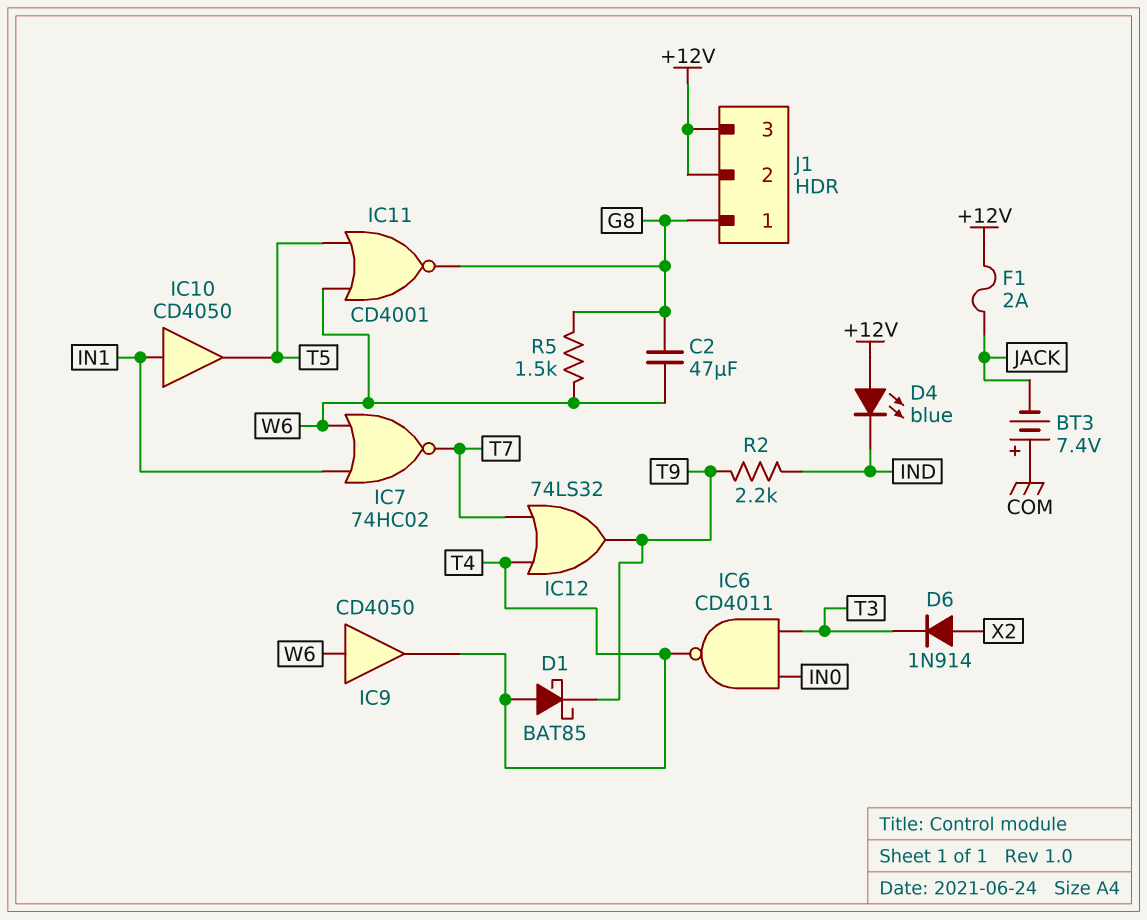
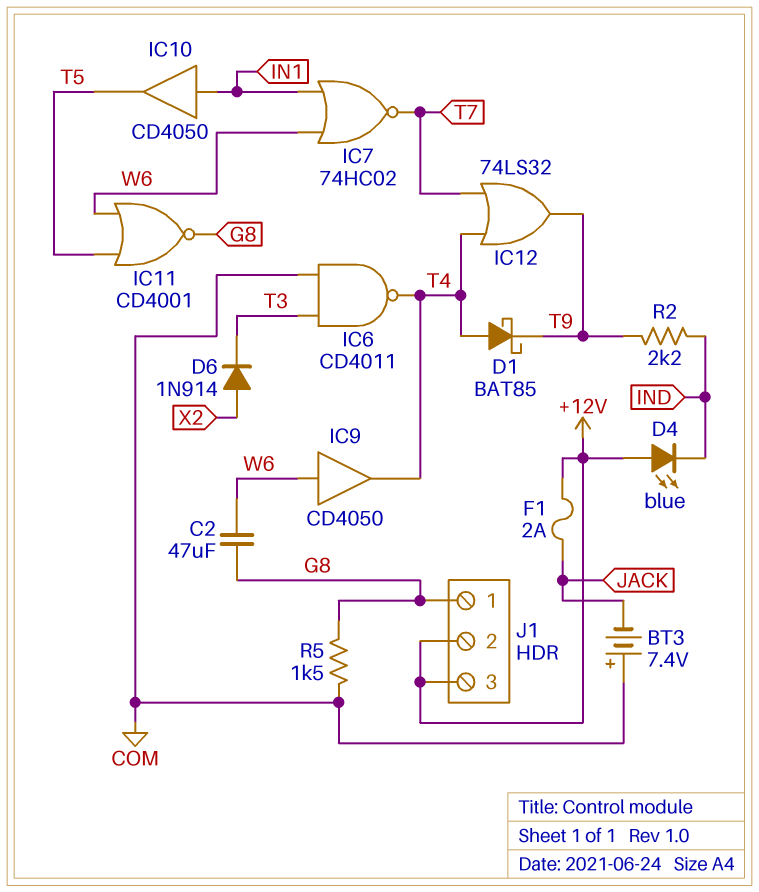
IC6: NAND CD4011 (in IN0, in T3, out T4) -> NAND CD4011 (in COM, in T3, out T4)
R5: 1.5k (G8, W6) -> 1.5k (COM, G8)

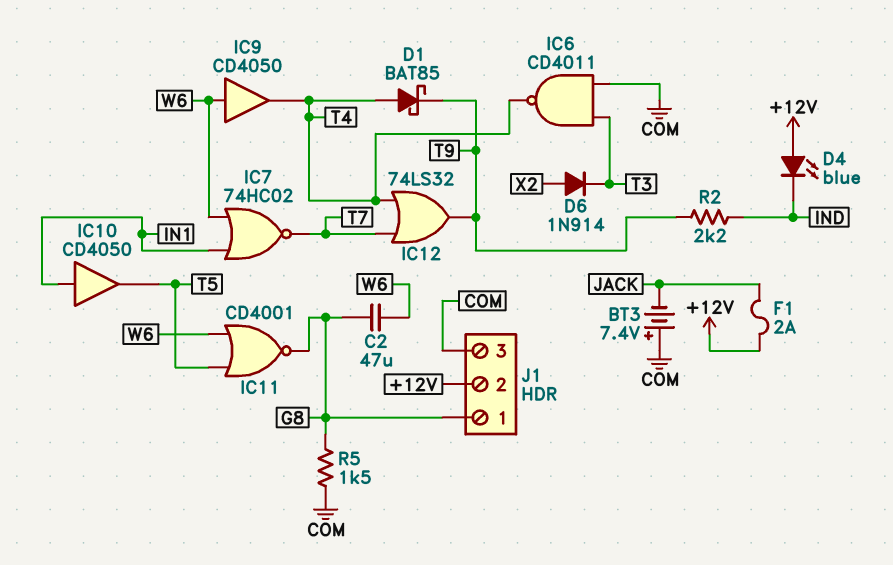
J1 pin 3: +12V -> COM

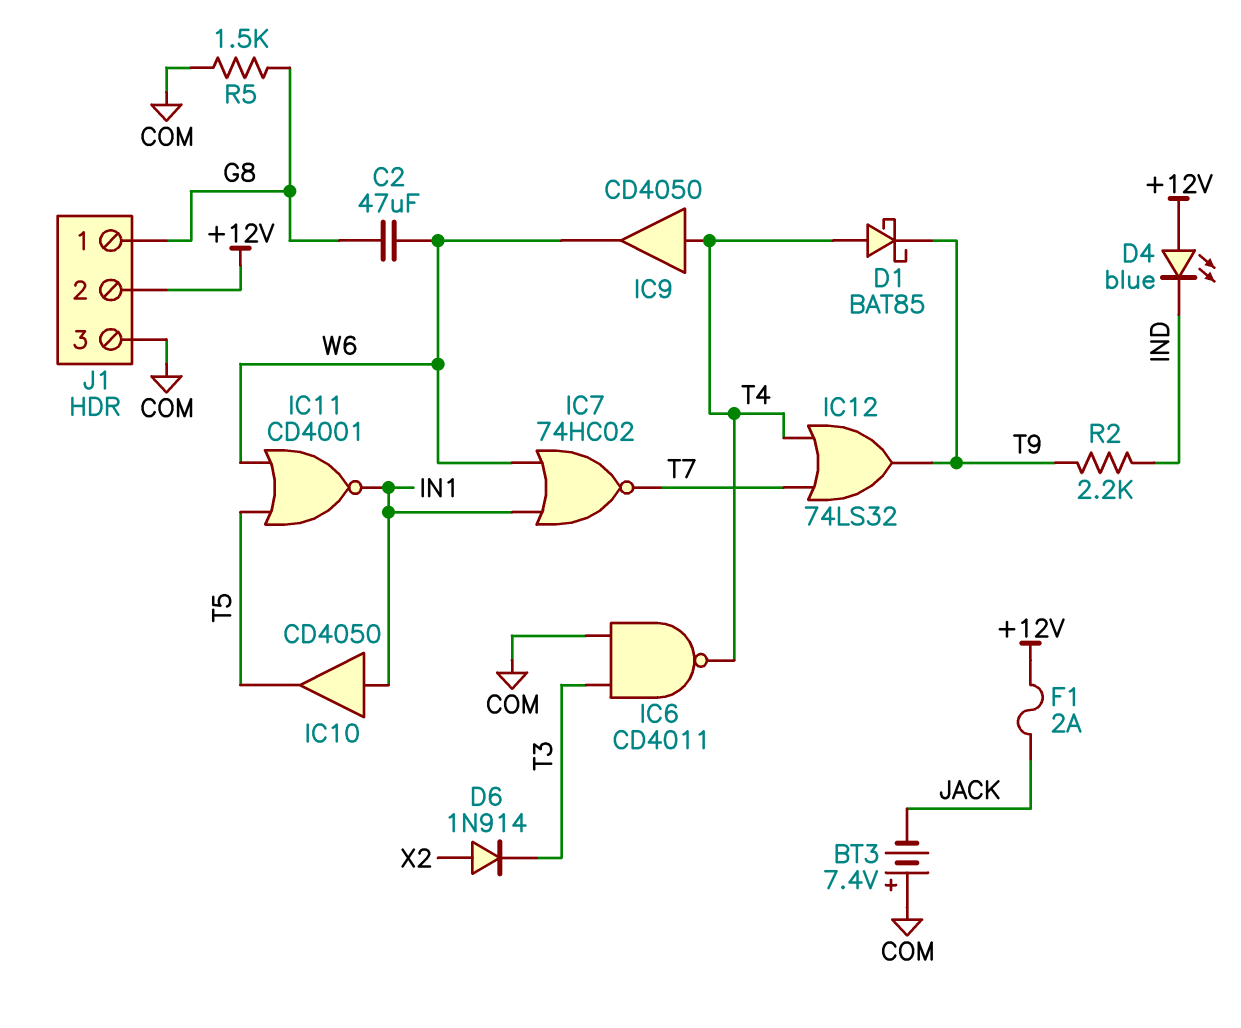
IC9: buffer CD4050 (in W6, out T4) -> buffer CD4050 (in T4, out W6)
IC11: NOR CD4001 (in T5, in W6, out G8) -> NOR CD4001 (in T5, in W6, out IN1)

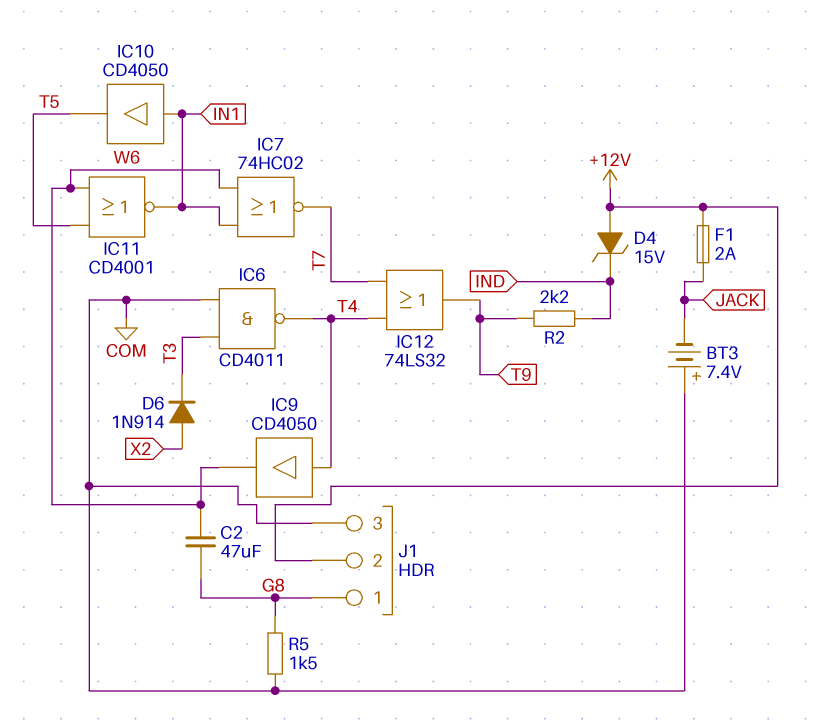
D1: schottky BAT85 (A T4, K T9) -> none
D4: LED blue (A +12V, K IND) -> zener 15V (A +12V, K IND)

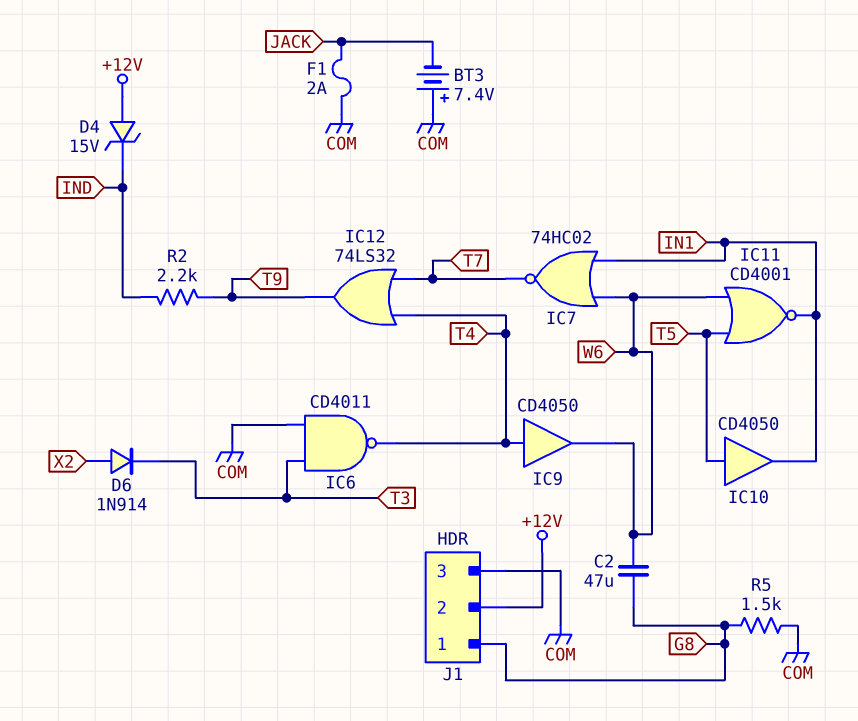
F1: 2A (+12V, JACK) -> 2A (COM, JACK)
IC10: buffer CD4050 (in IN1, out T5) -> buffer CD4050 (in T5, out IN1)

